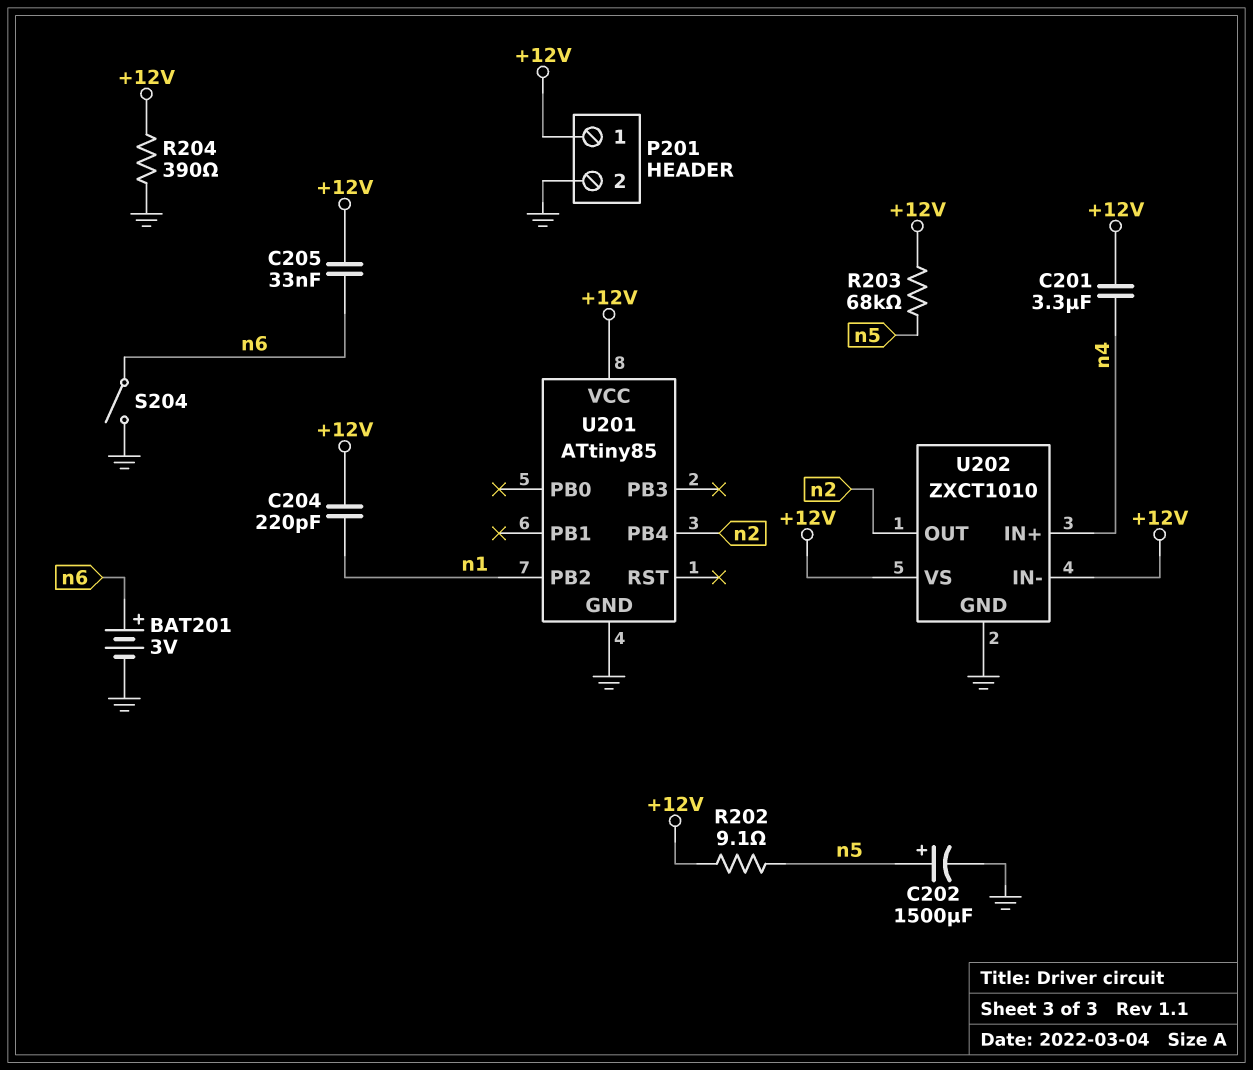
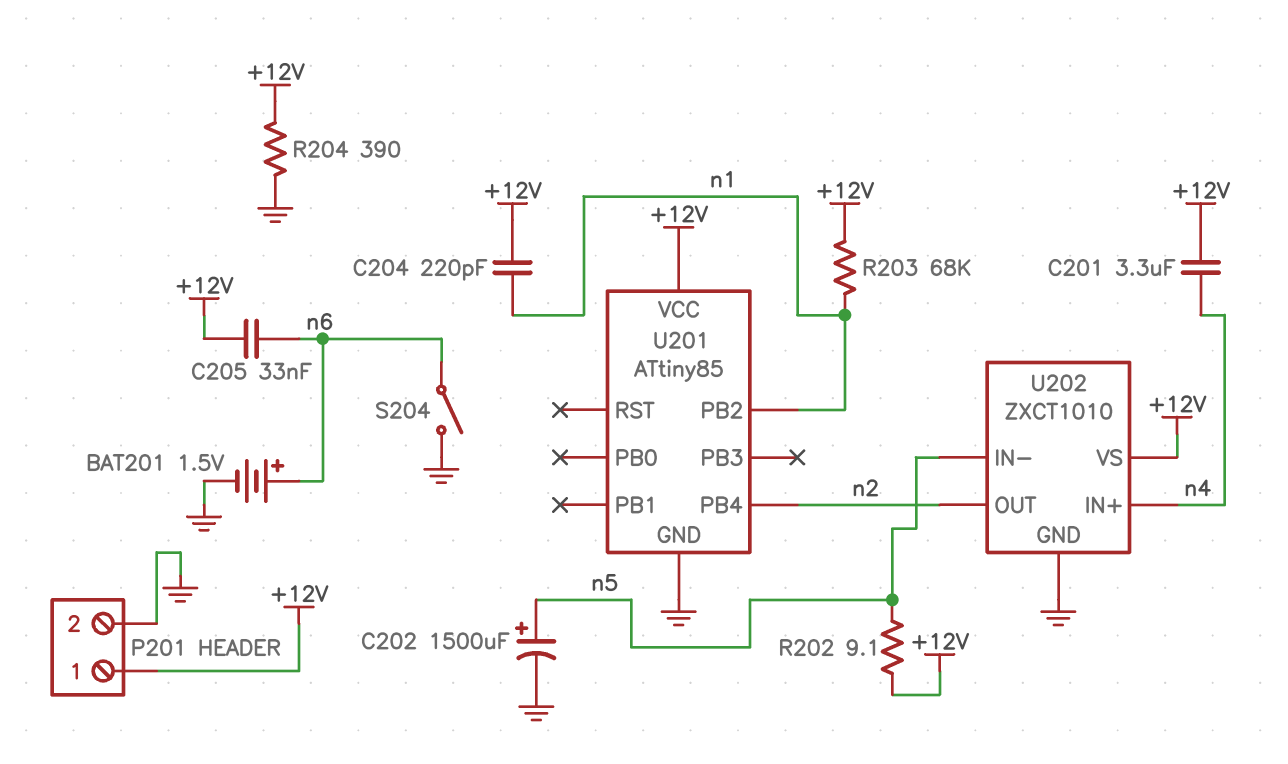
BAT201: 3V (plus n6, minus GND) -> 1.5V (plus n6, minus GND)
R203: 68k (+12V, n5) -> 68k (+12V, n1)
U202 pin IN-: +12V -> n5

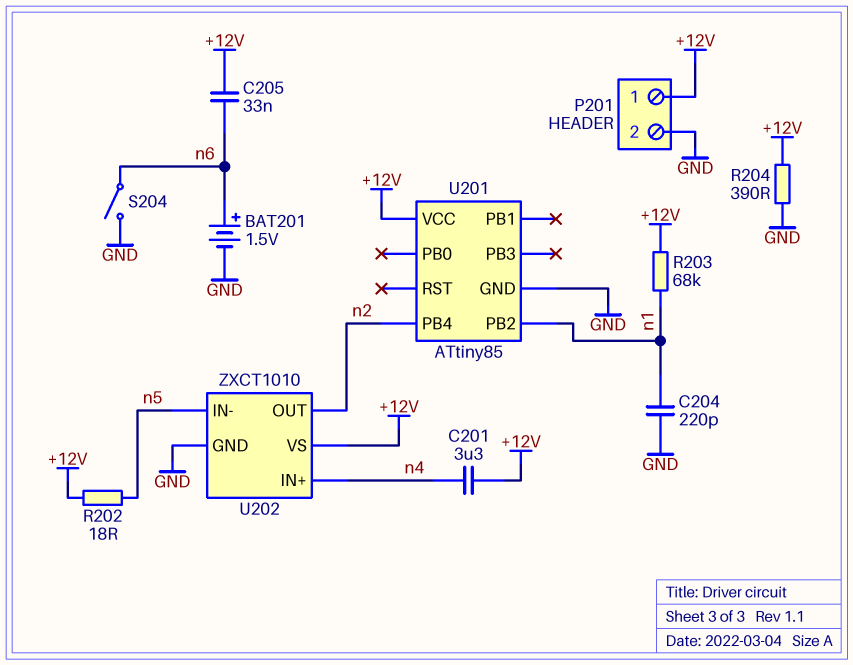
C202: 1500uF (plus n5, minus GND) -> none
C204: 220pF (+12V, n1) -> 220pF (GND, n1)
R202: 9.1 (+12V, n5) -> 18 (+12V, n5)

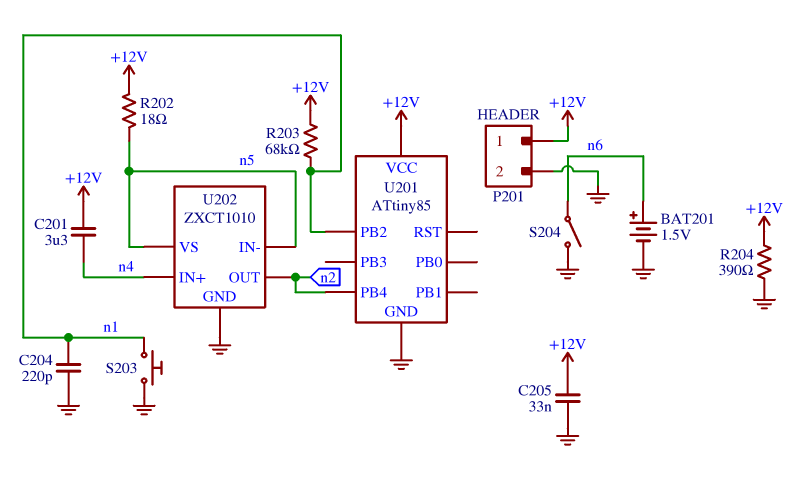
C205: 33nF (+12V, n6) -> 33nF (+12V, GND)
S203: none -> button (GND, n1)
U202 pin VS: +12V -> n5

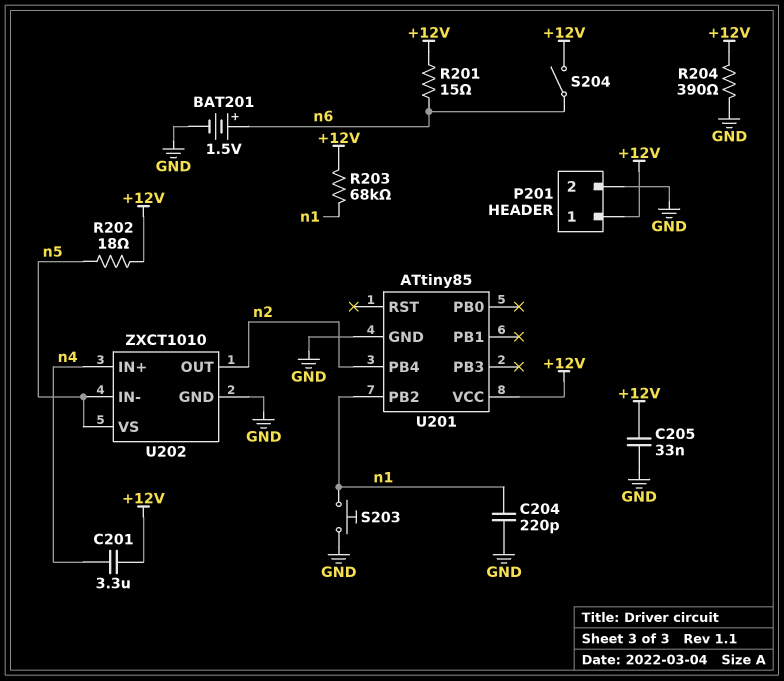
R201: none -> 15 (+12V, n6)
S204: switch (GND, n6) -> switch (+12V, n6)

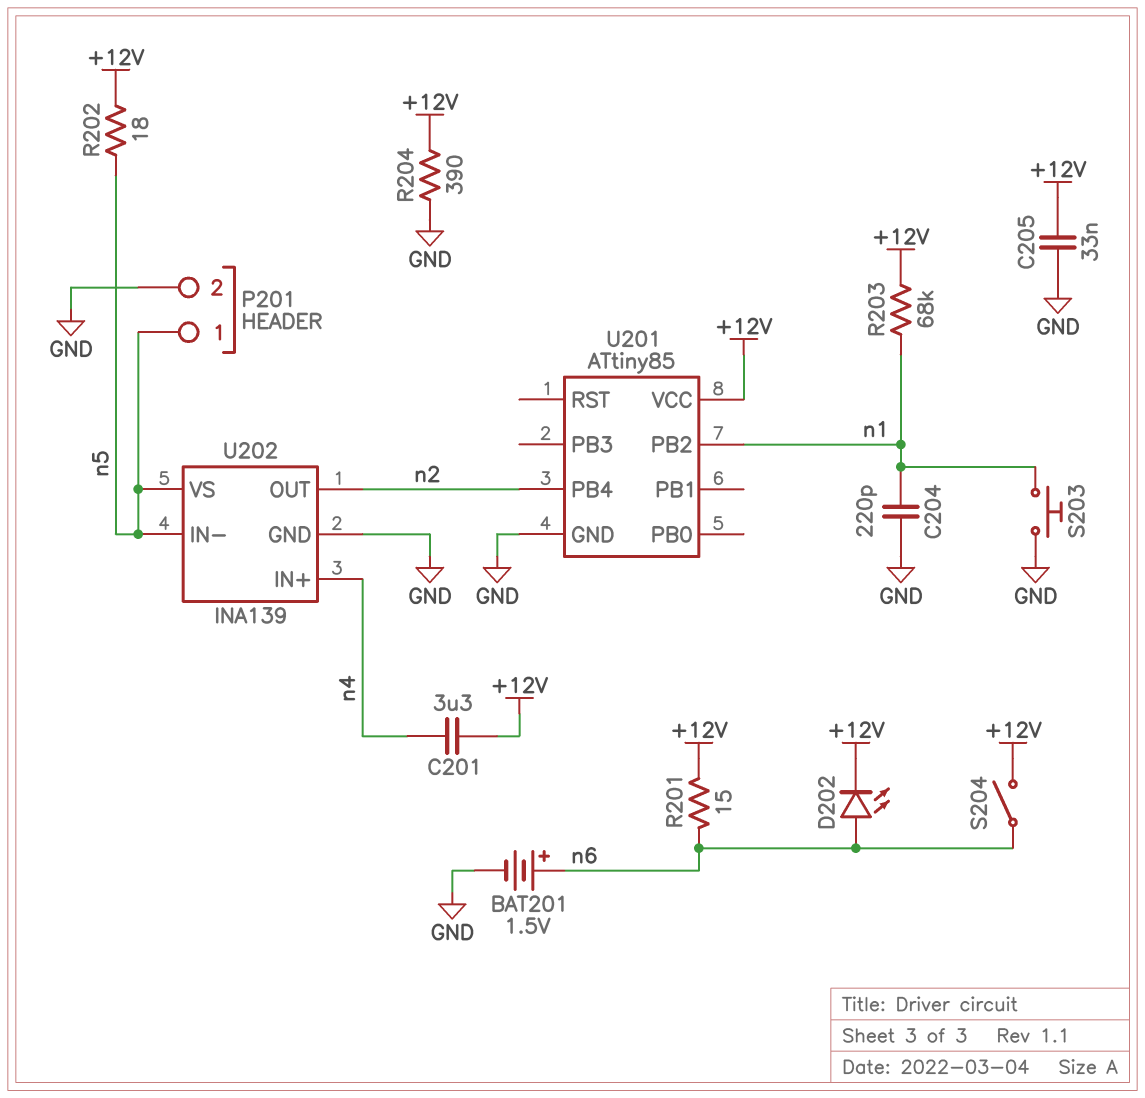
D202: none -> LED (A n6, K +12V)
P201 pin 1: +12V -> n5
U202: ZXCT1010 -> INA139

